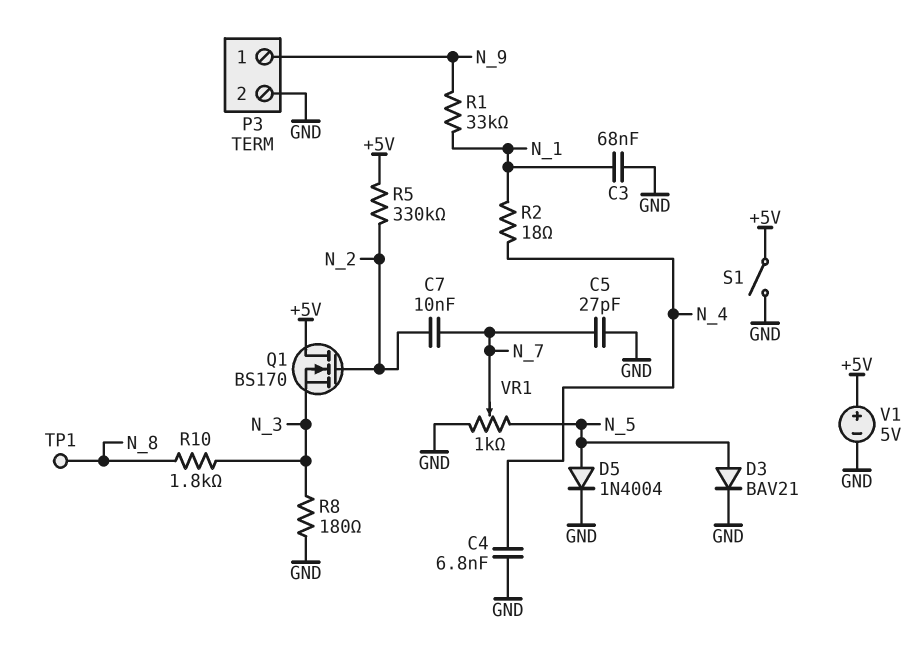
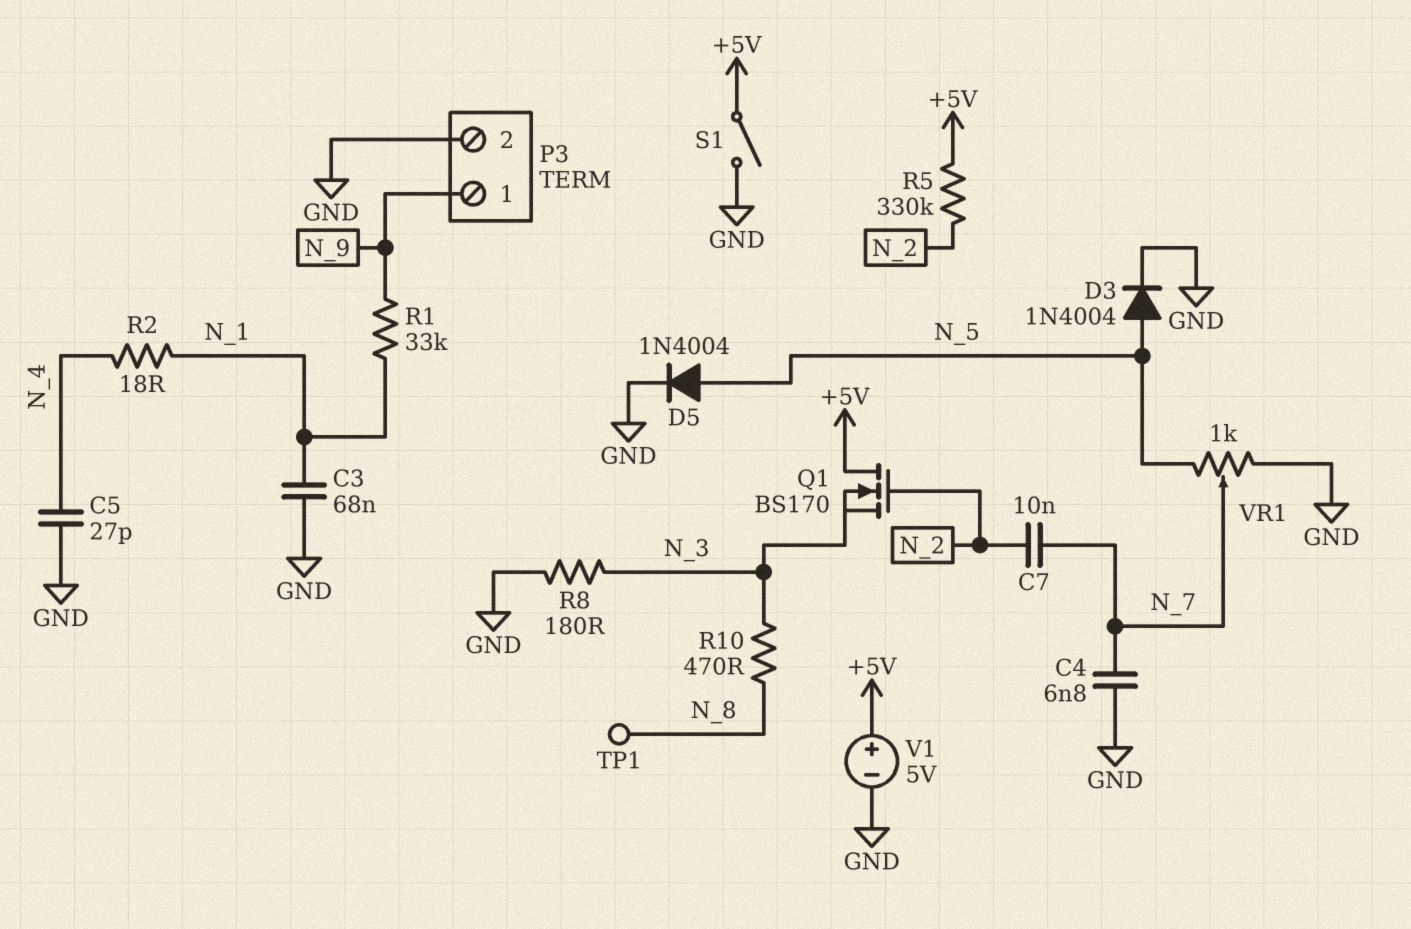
C4: 6.8nF (GND, N_4) -> 6.8nF (GND, N_7)
C5: 27pF (GND, N_7) -> 27pF (GND, N_4)
D3: diode BAV21 (A N_5, K GND) -> diode 1N4004 (A N_5, K GND)
R10: 1.8k (N_3, N_8) -> 470 (N_3, N_8)

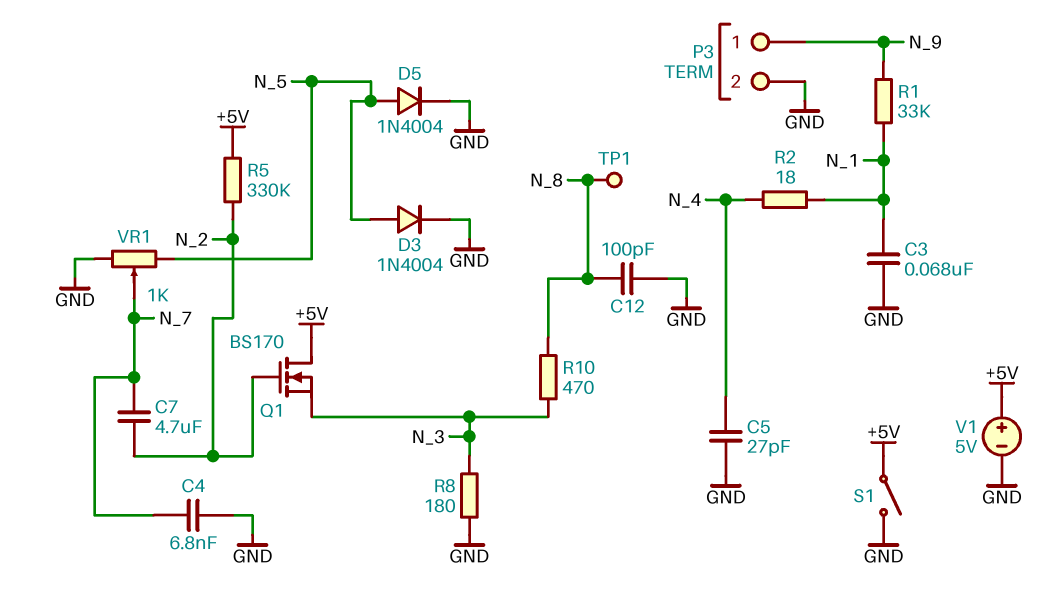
C7: 10nF (N_2, N_7) -> 4.7uF (N_2, N_7)
C12: none -> 100pF (GND, N_8)

